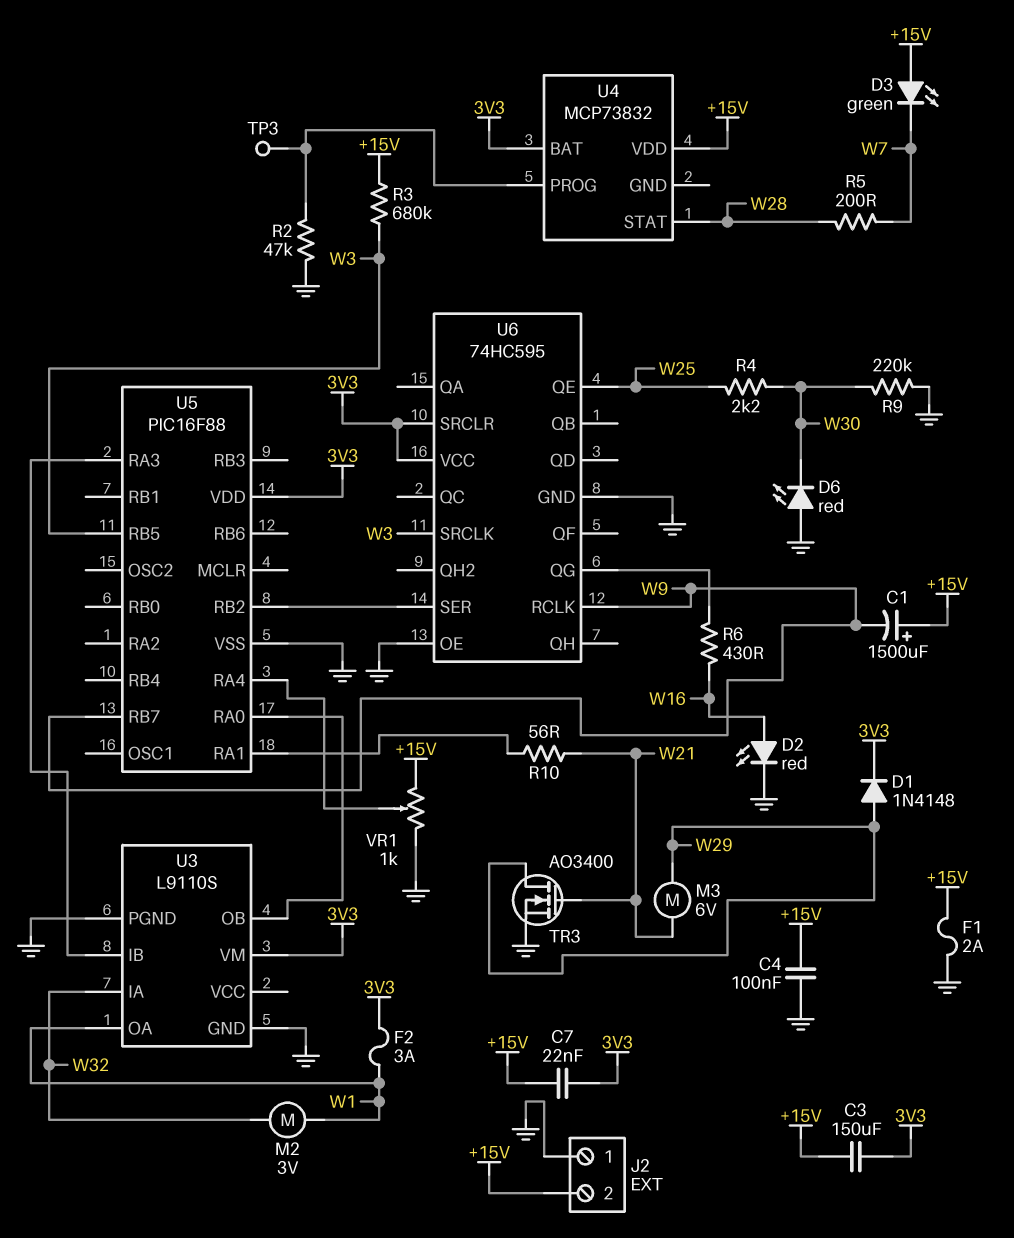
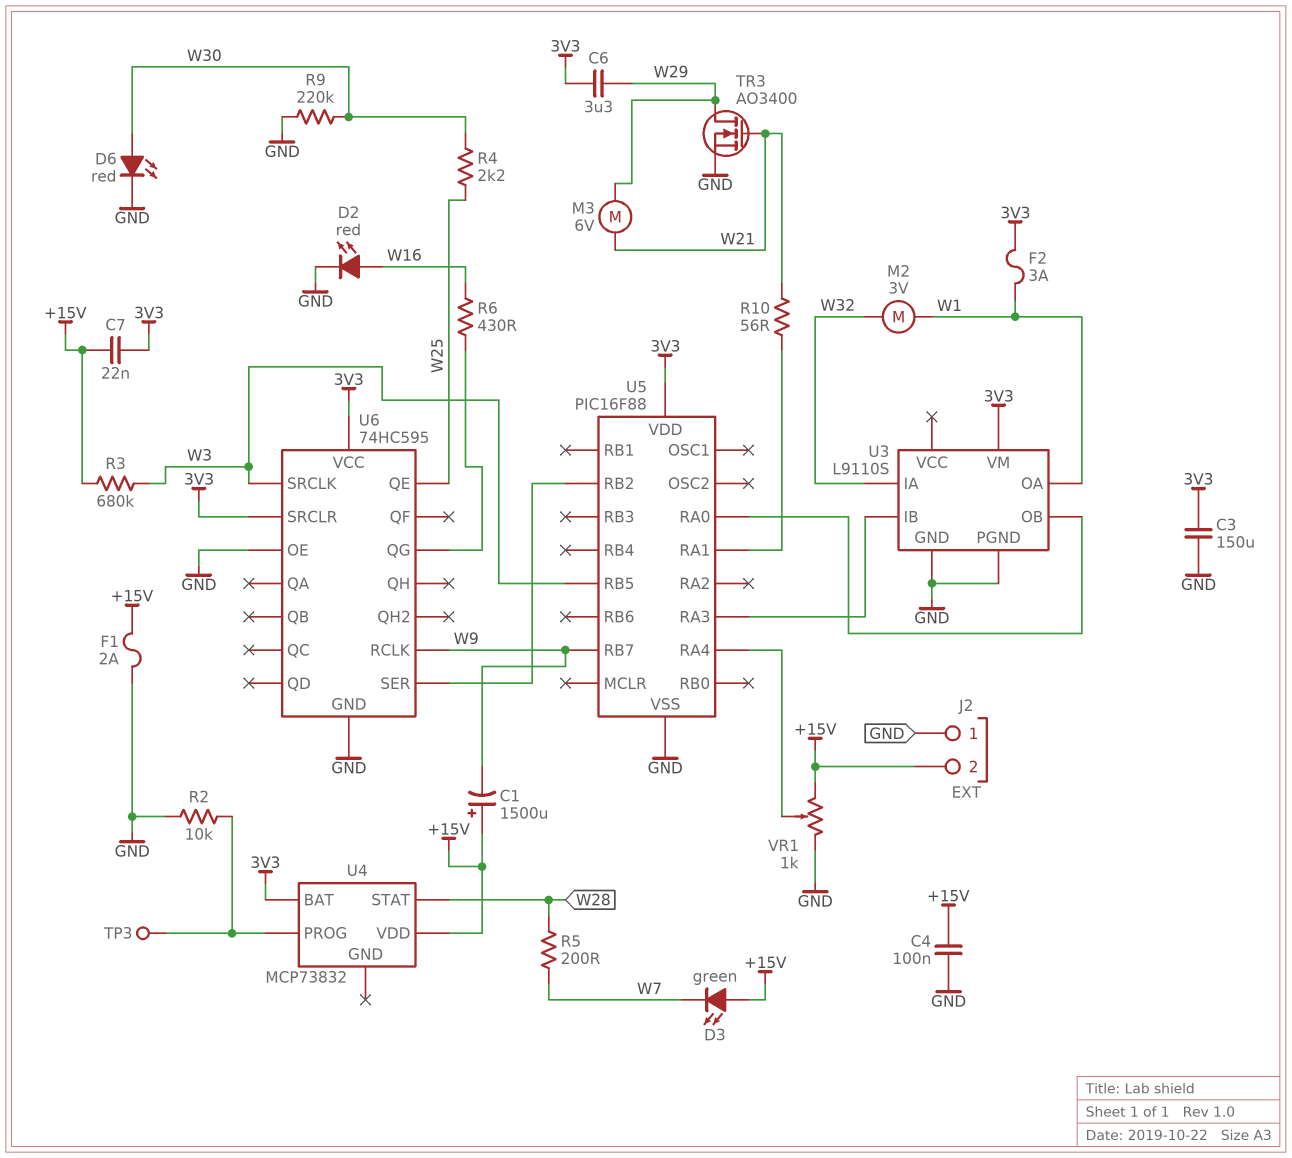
C3: 150uF (+15V, 3V3) -> 150uF (3V3, GND)
C6: none -> 3.3uF (3V3, W29)
D1: diode 1N4148 (A W29, K 3V3) -> none
D6: LED red (A GND, K W30) -> LED red (A W30, K GND)
R2: 47k (GND, U4/PROG) -> 10k (GND, U4/PROG)

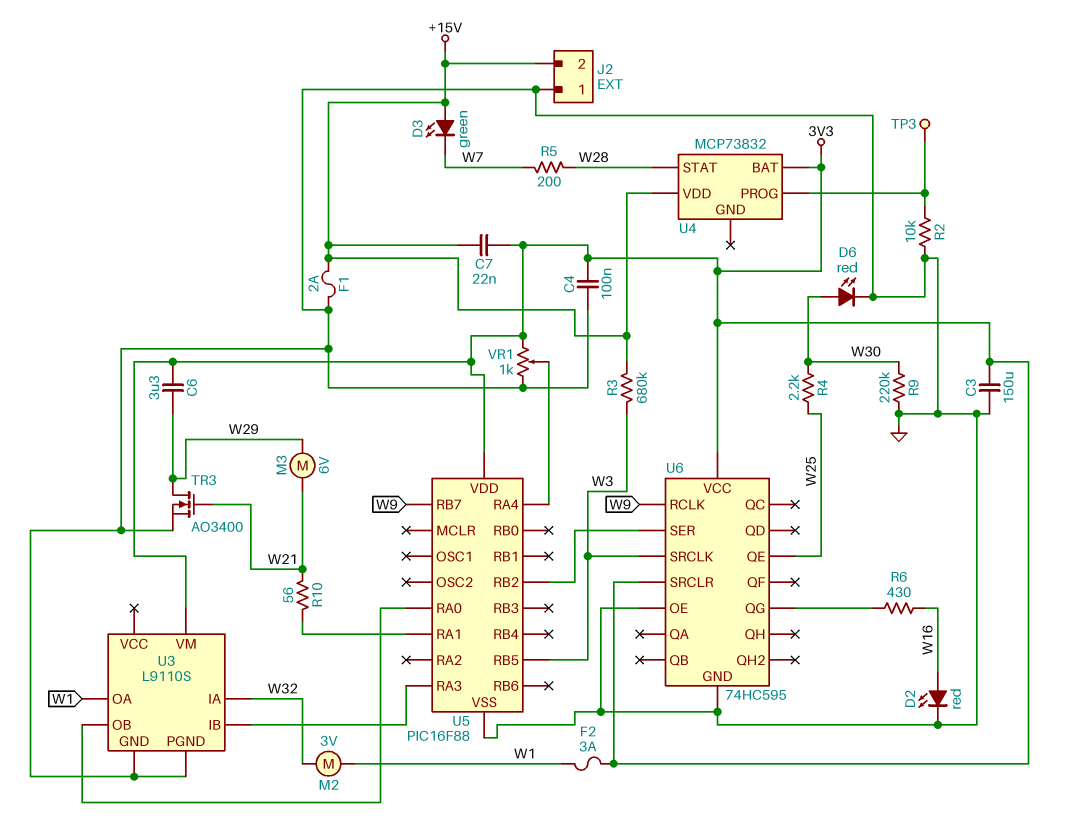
C1: 1500uF (plus +15V, minus W9) -> none
C4: 100nF (+15V, GND) -> 100nF (3V3, GND)
VR1: 1k (+15V, GND, wiper U5/RA4) -> 1k (3V3, GND, wiper U5/RA4)

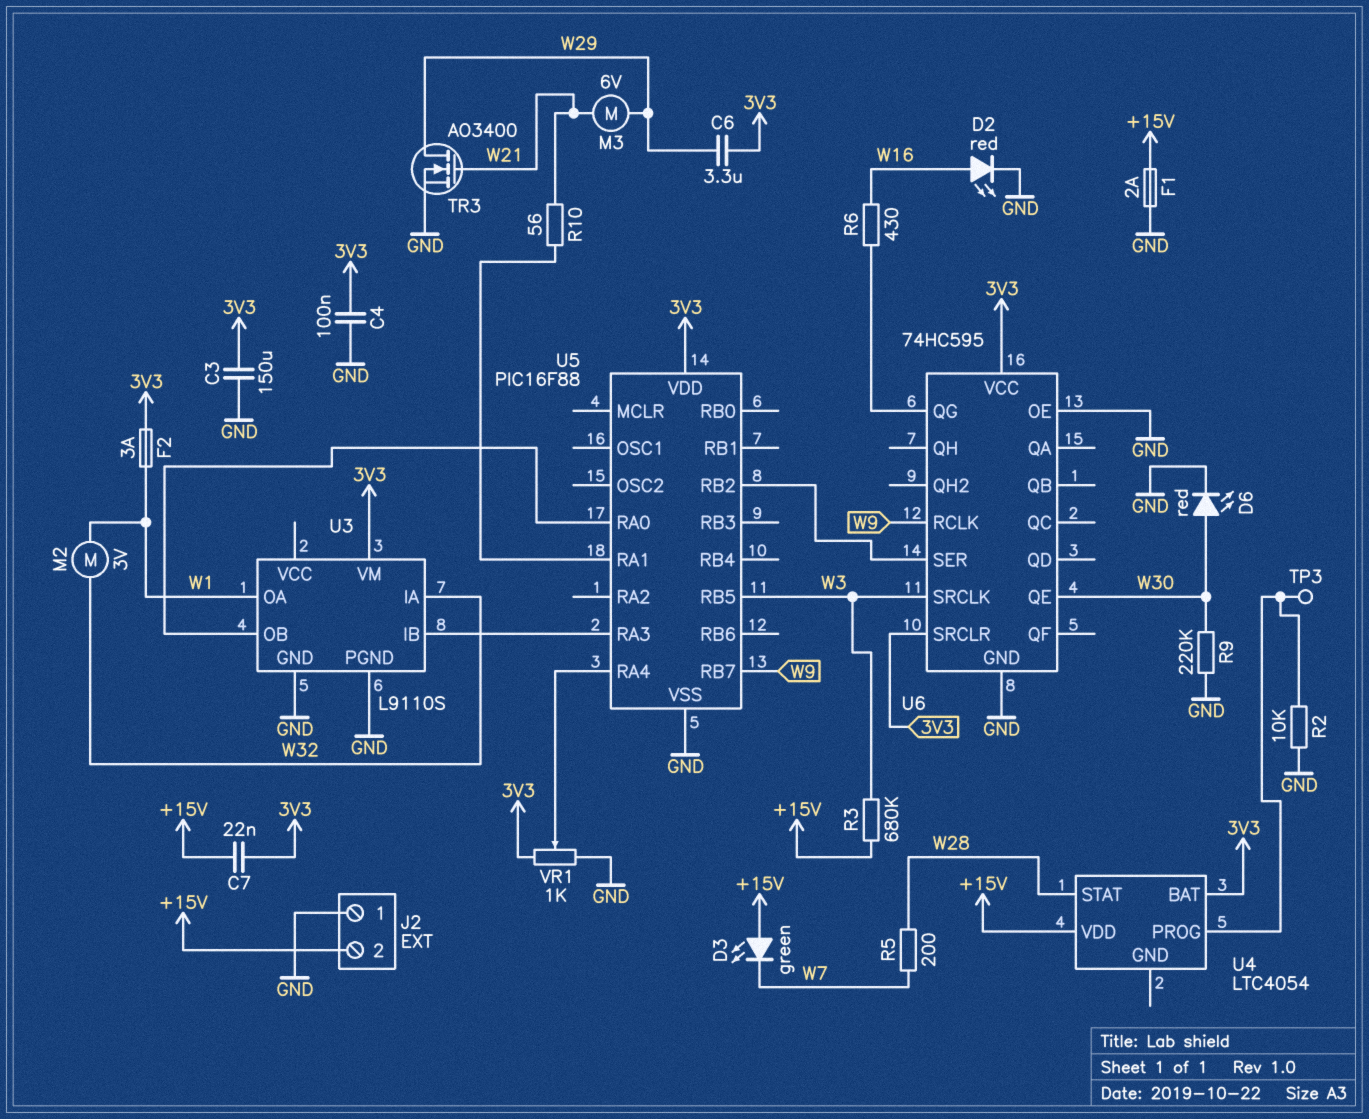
R4: 2.2k (W25, W30) -> none
U4: MCP73832 -> LTC4054
U6 pin QE: W25 -> W30

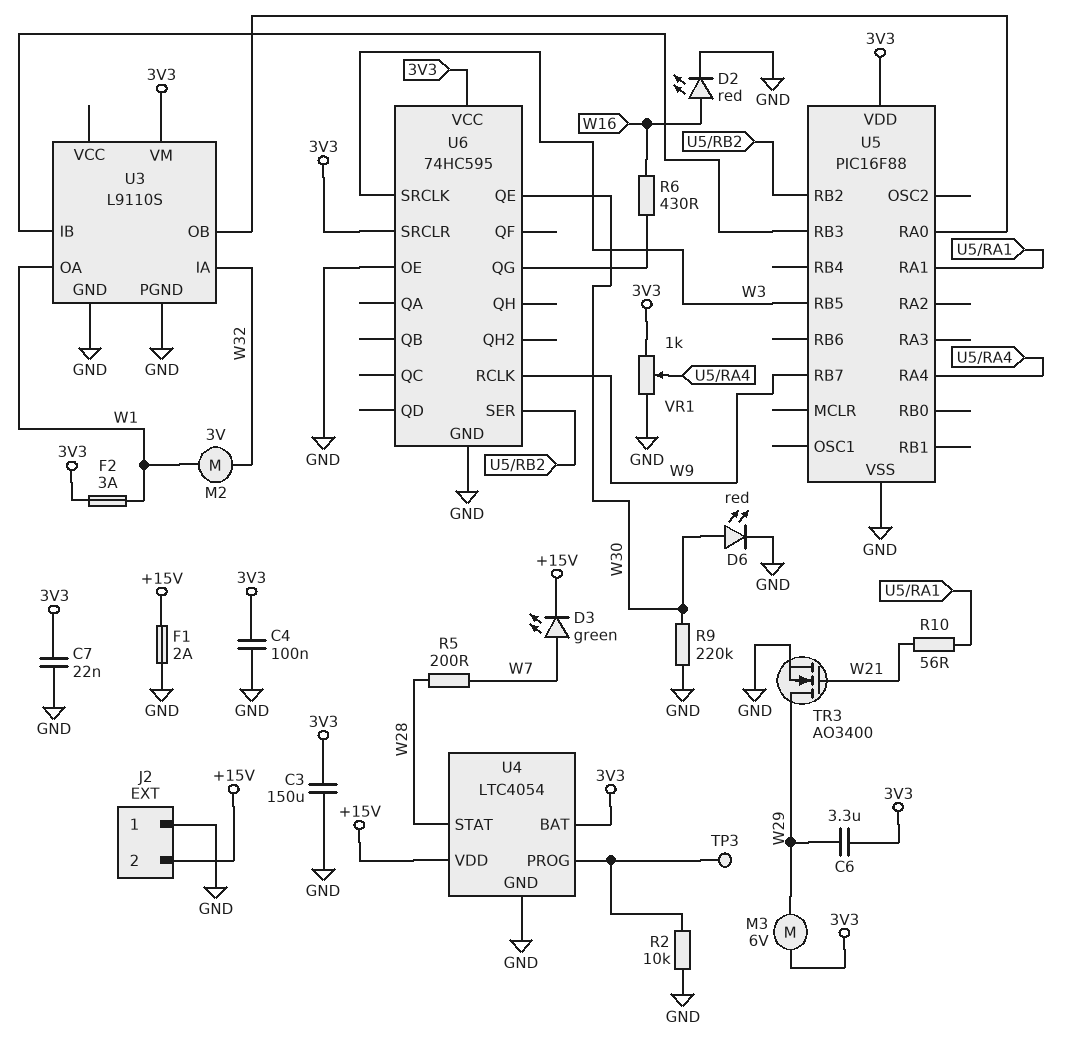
C7: 22nF (+15V, 3V3) -> 22nF (3V3, GND)
D3: LED green (A +15V, K W7) -> LED green (A W7, K +15V)
M3: motor 6V (W21, W29) -> motor 6V (3V3, W29)
R3: 680k (+15V, W3) -> none
U4 pin GND: none -> GND
U5 pin RA3: U3/IB -> none
U5 pin RB3: none -> U3/IB

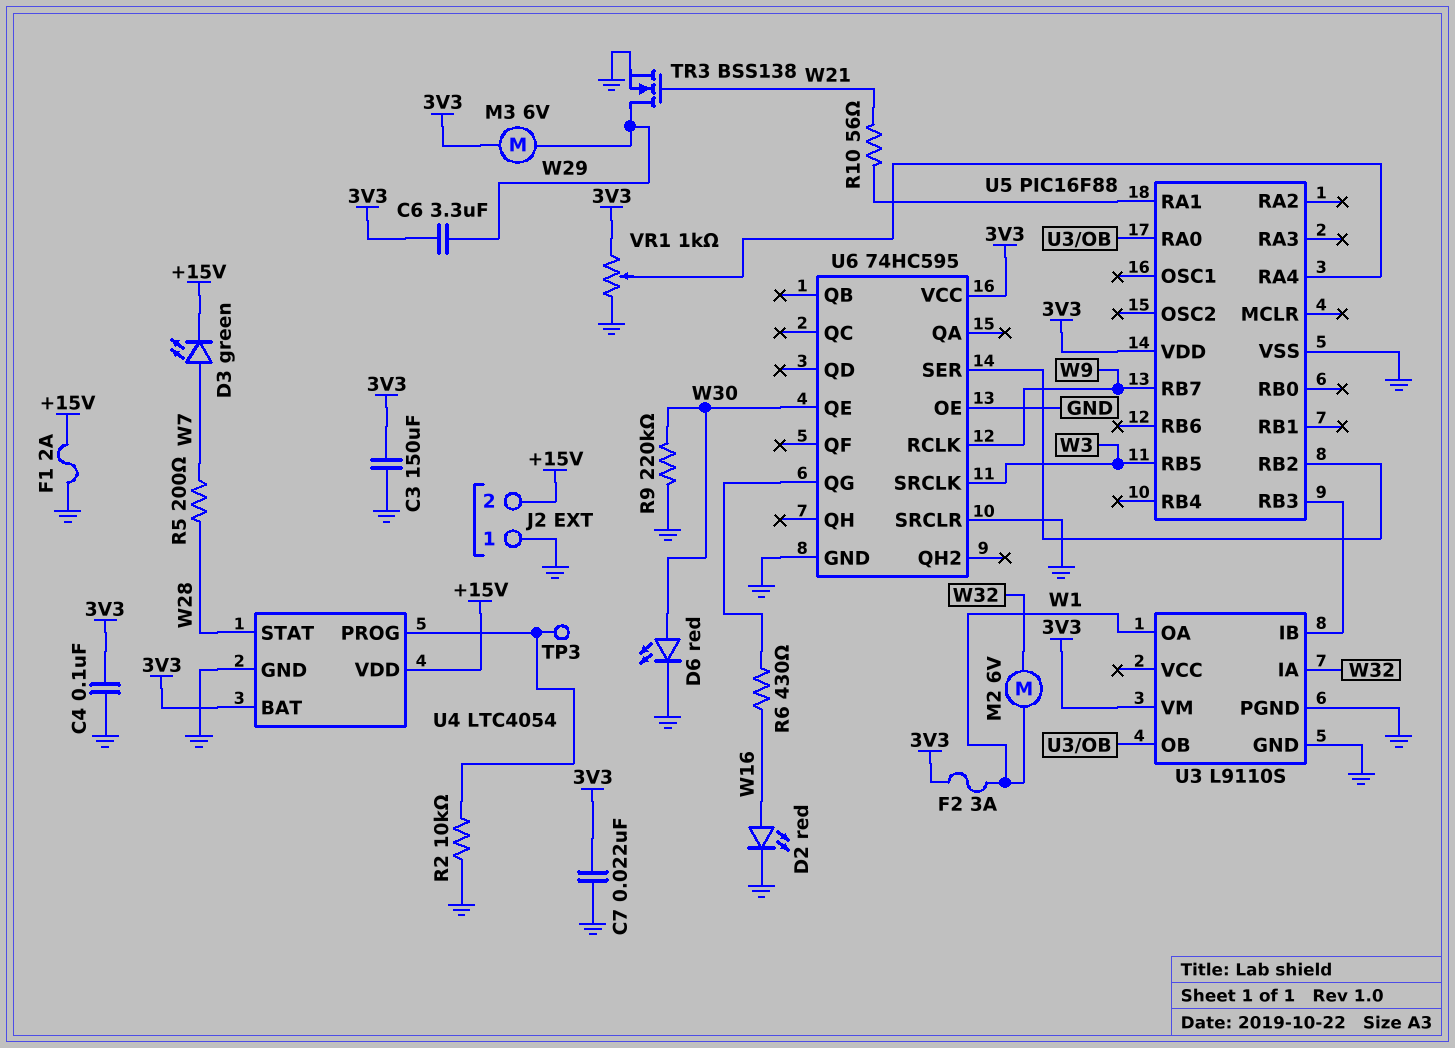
M2: motor 3V (W1, W32) -> motor 6V (W1, W32)
TR3: NMOS AO3400 (G W21, D W29, S GND) -> NMOS BSS138 (G W21, D W29, S GND)
U6 pin SRCLR: 3V3 -> GND

